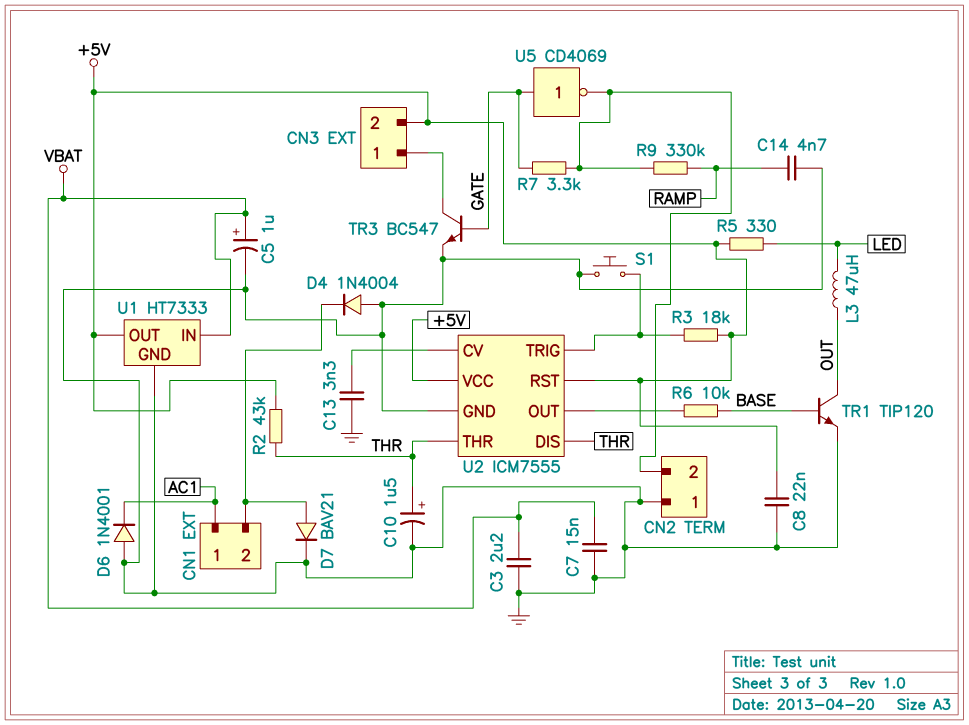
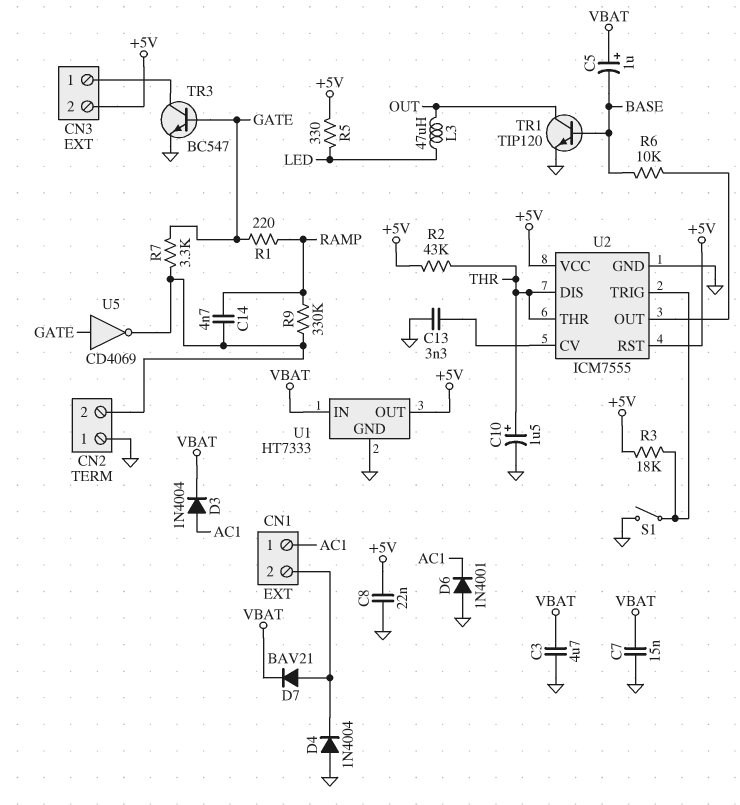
C3: 2.2uF (GND, VBAT) -> 4.7uF (GND, VBAT)
C5: 1uF (plus VBAT, minus GND) -> 1uF (plus VBAT, minus BASE)
C14: 4.7nF (GND, RAMP) -> 4.7nF (CN2/2, RAMP)
D3: none -> diode 1N4004 (A AC1, K VBAT)
D7: diode BAV21 (A CN1/2, K GND) -> diode BAV21 (A CN1/2, K VBAT)
R1: none -> 220 (GATE, RAMP)
S1: button (GND, U2/TRIG) -> switch (GND, U2/TRIG)

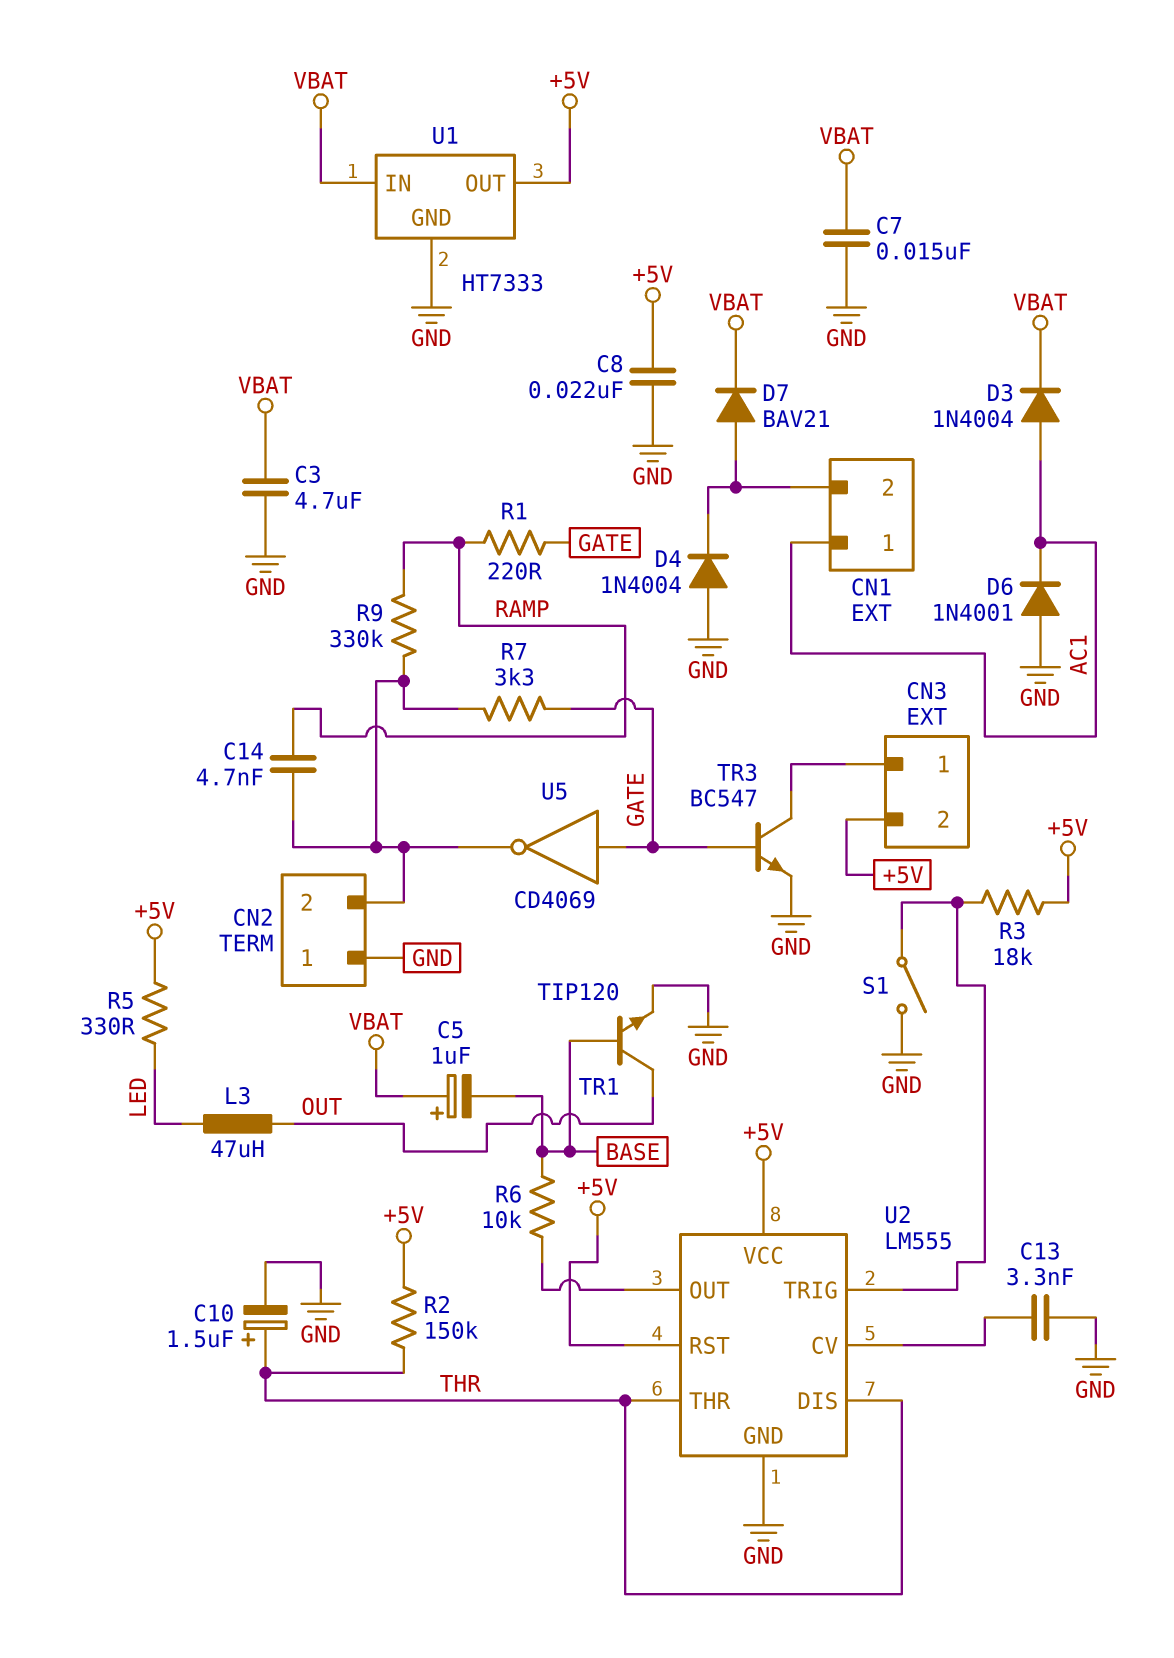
R2: 43k (+5V, THR) -> 150k (+5V, THR)
U2: ICM7555 -> LM555

